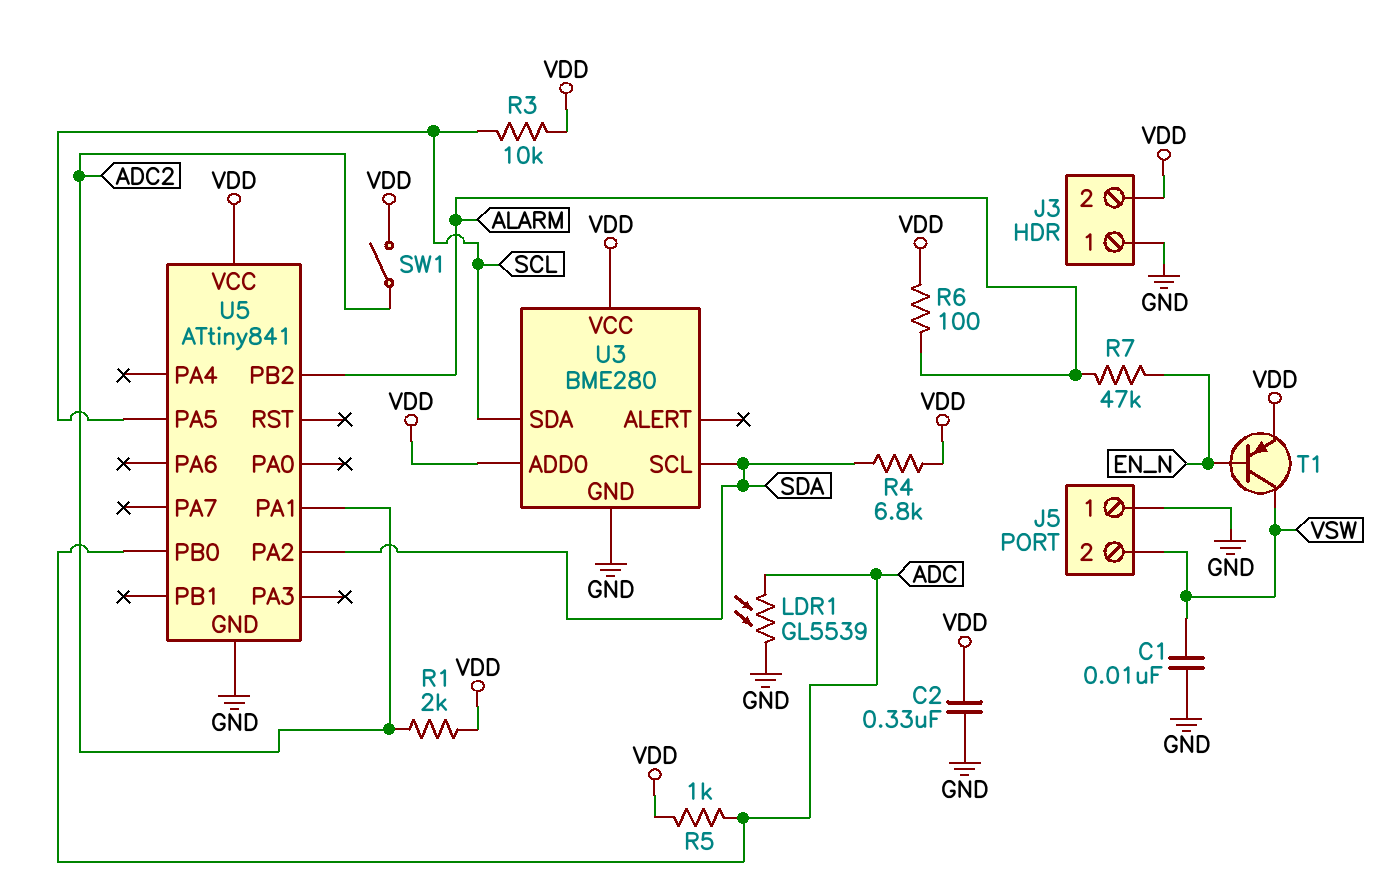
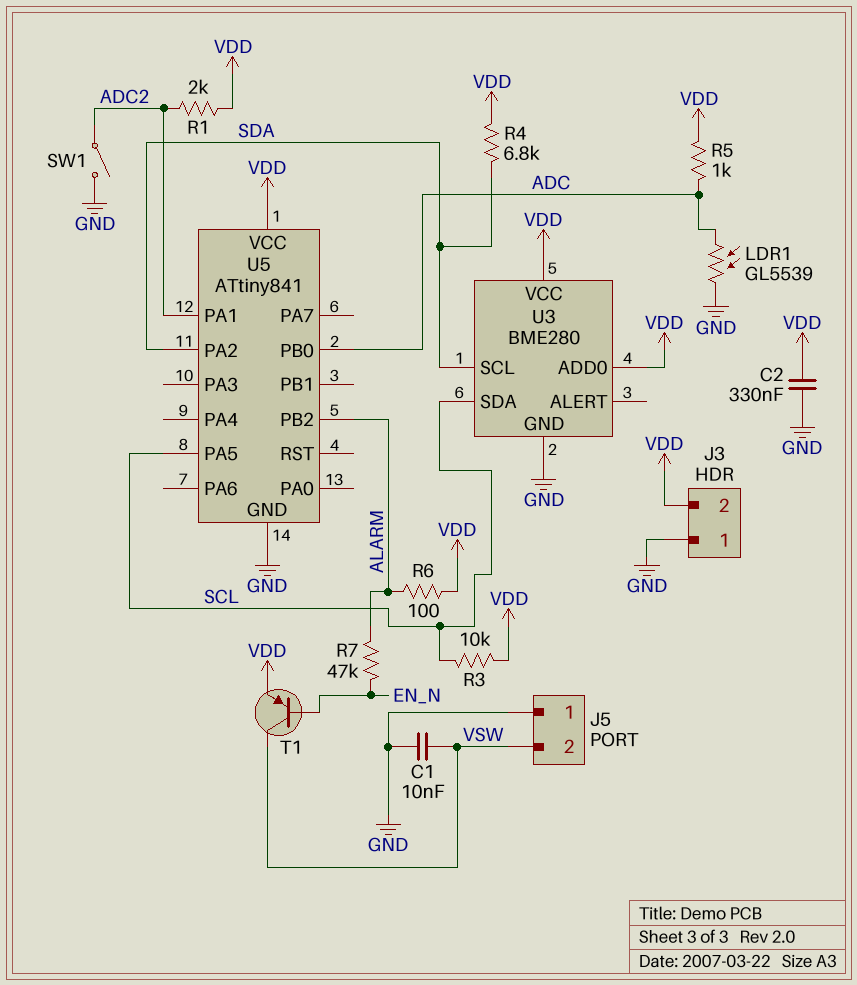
SW1: switch (ADC2, VDD) -> switch (ADC2, GND)

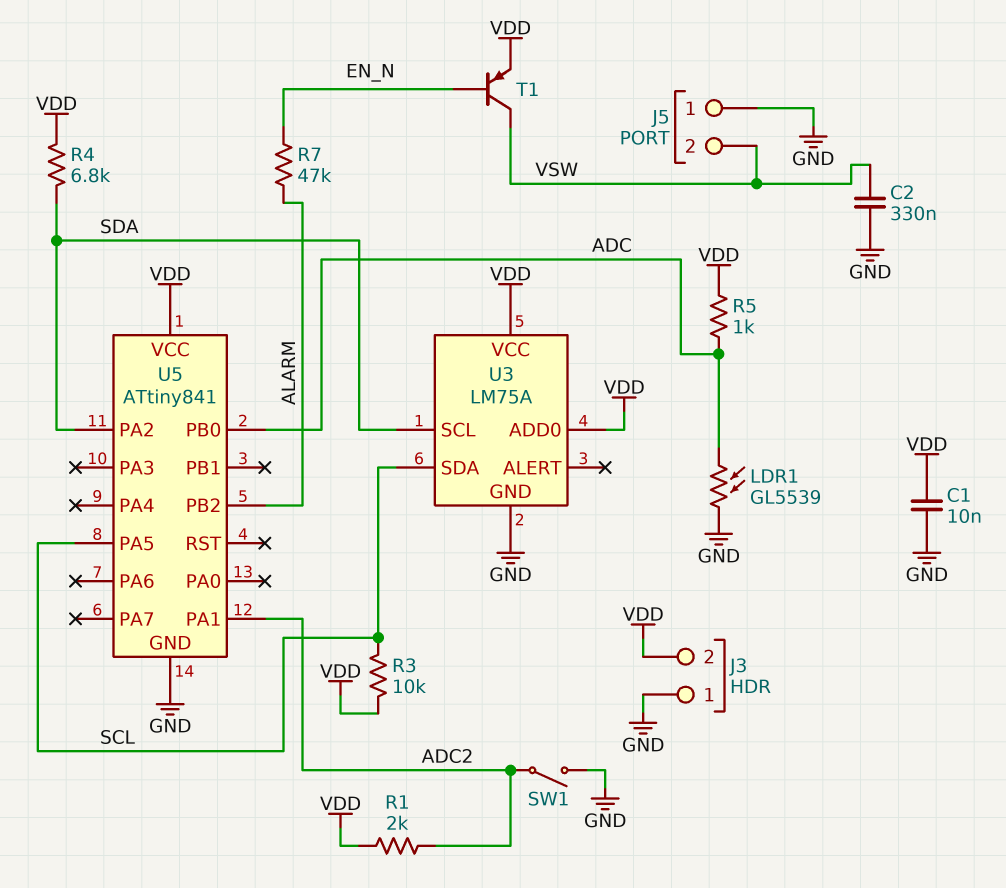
C1: 10nF (GND, VSW) -> 10nF (GND, VDD)
C2: 330nF (GND, VDD) -> 330nF (GND, VSW)
R6: 100 (ALARM, VDD) -> none
U3: BME280 -> LM75A

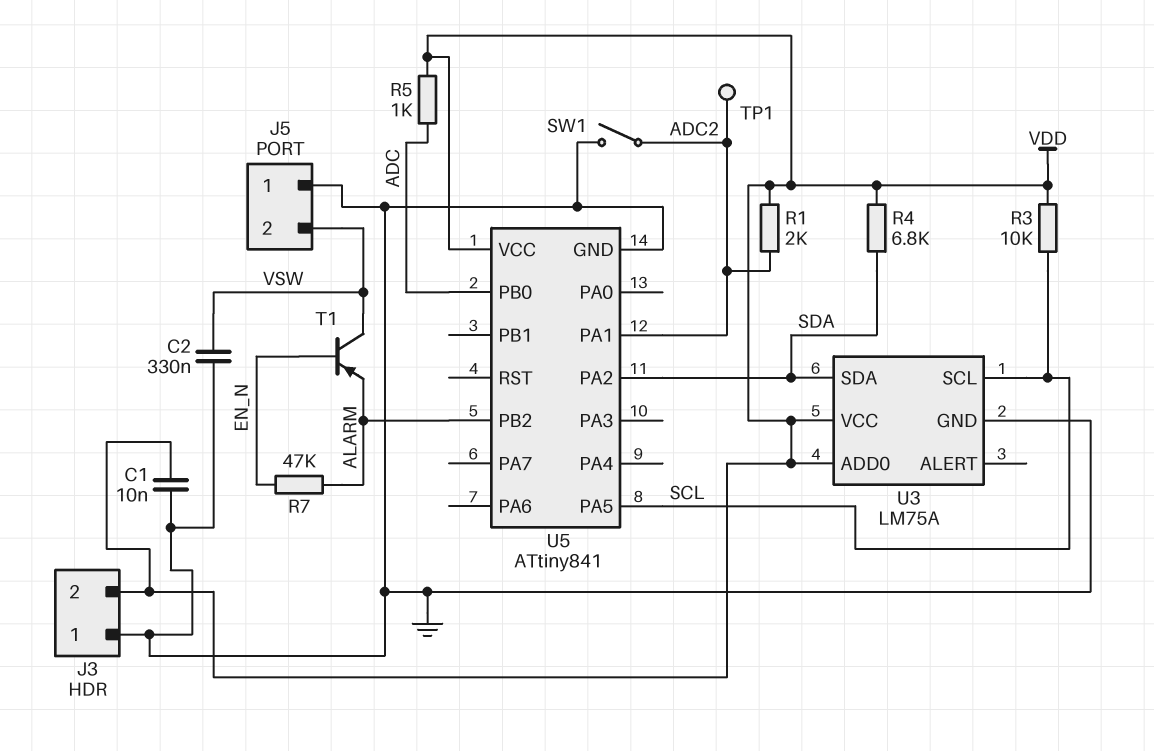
LDR1: GL5539 (ADC, GND) -> none
T1: PNP (B EN_N, C VSW, E VDD) -> PNP (B EN_N, C VSW, E ALARM)
TP1: none -> test point (ADC2)
U3 pin SCL: SDA -> SCL
U3 pin SDA: SCL -> SDA

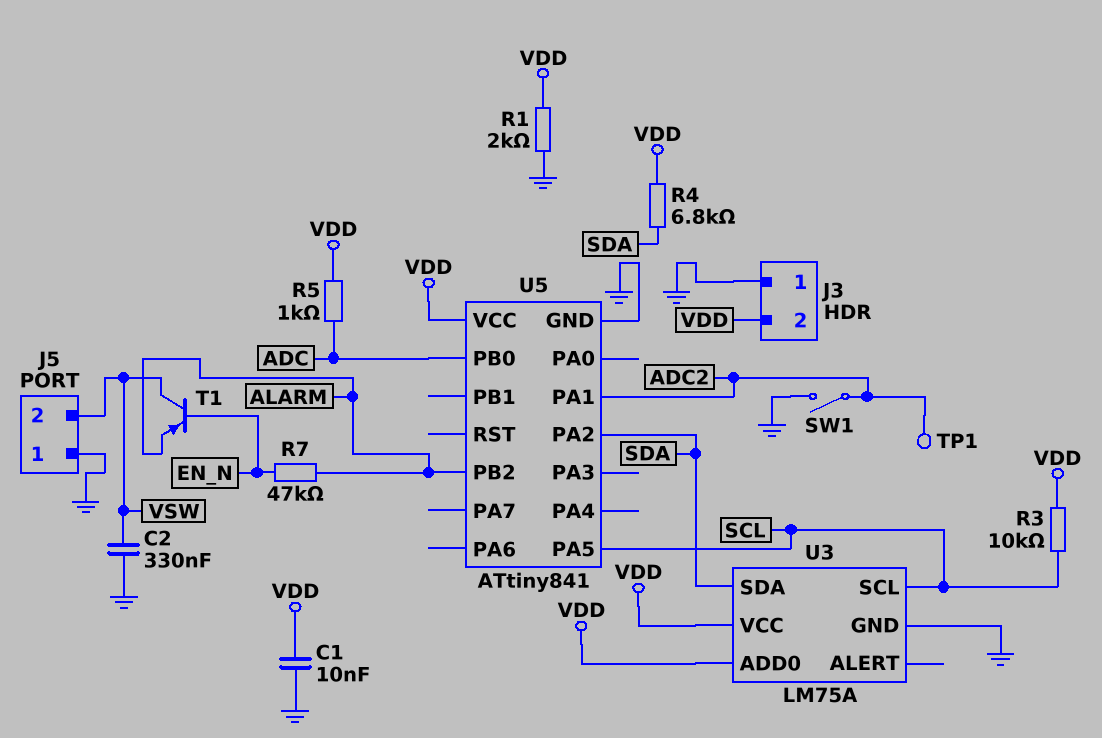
R1: 2k (ADC2, VDD) -> 2k (GND, VDD)

